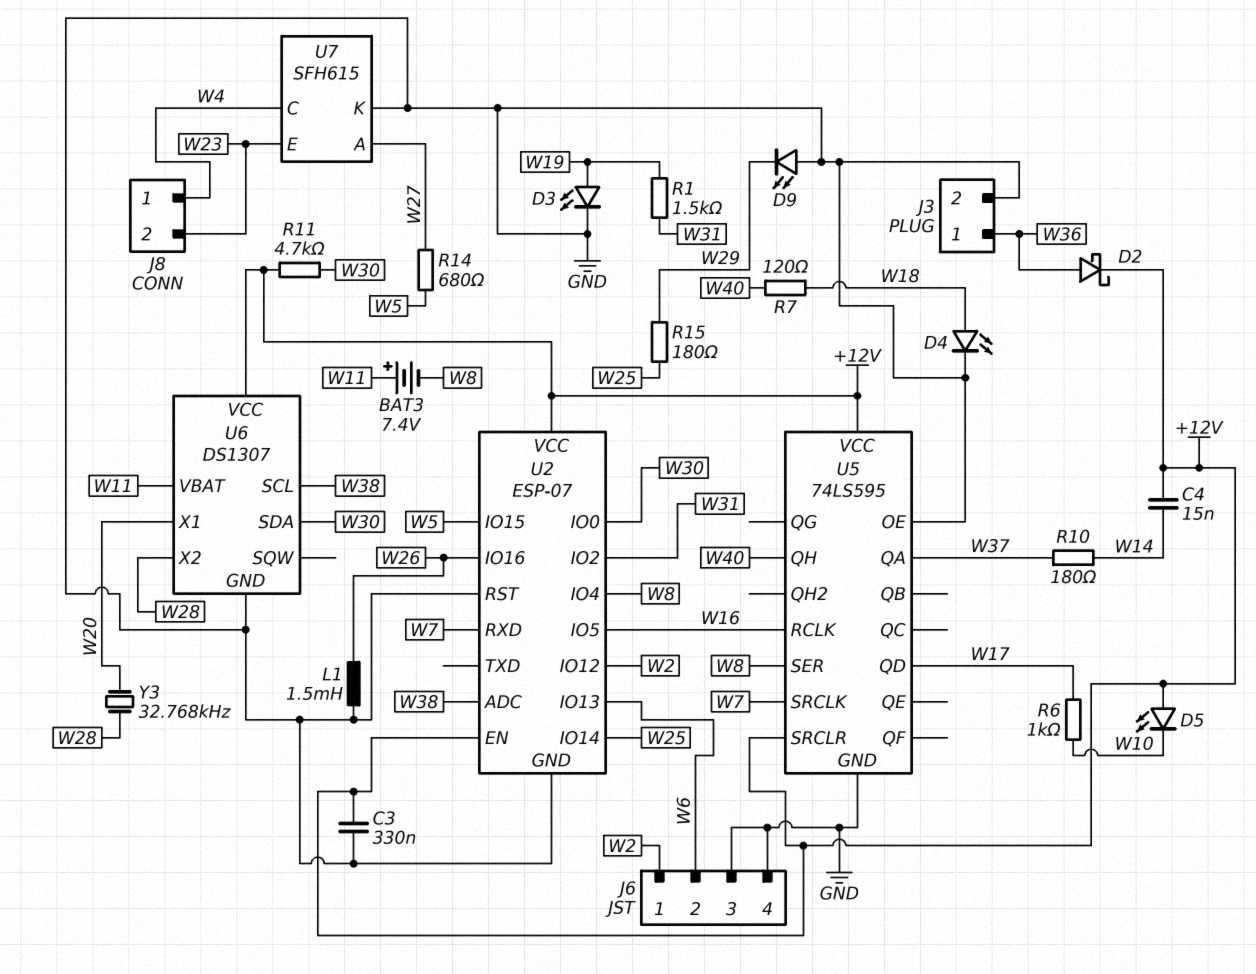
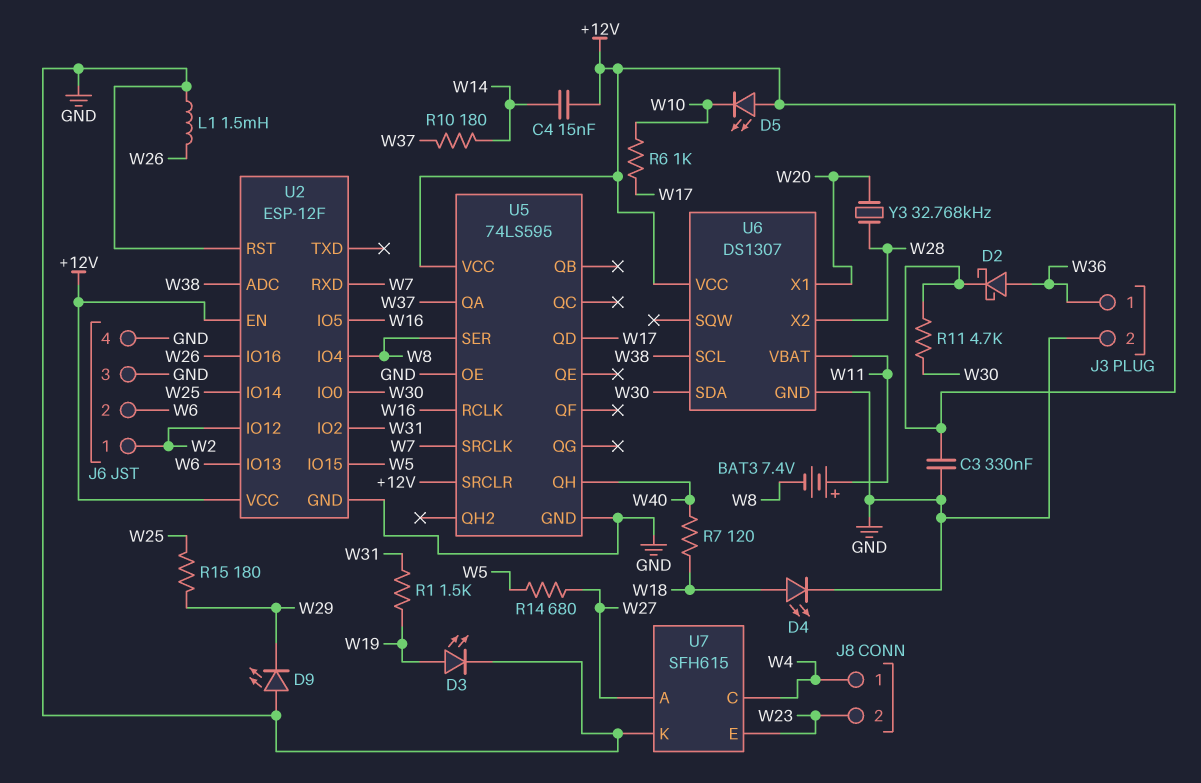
U2: ESP-07 -> ESP-12F

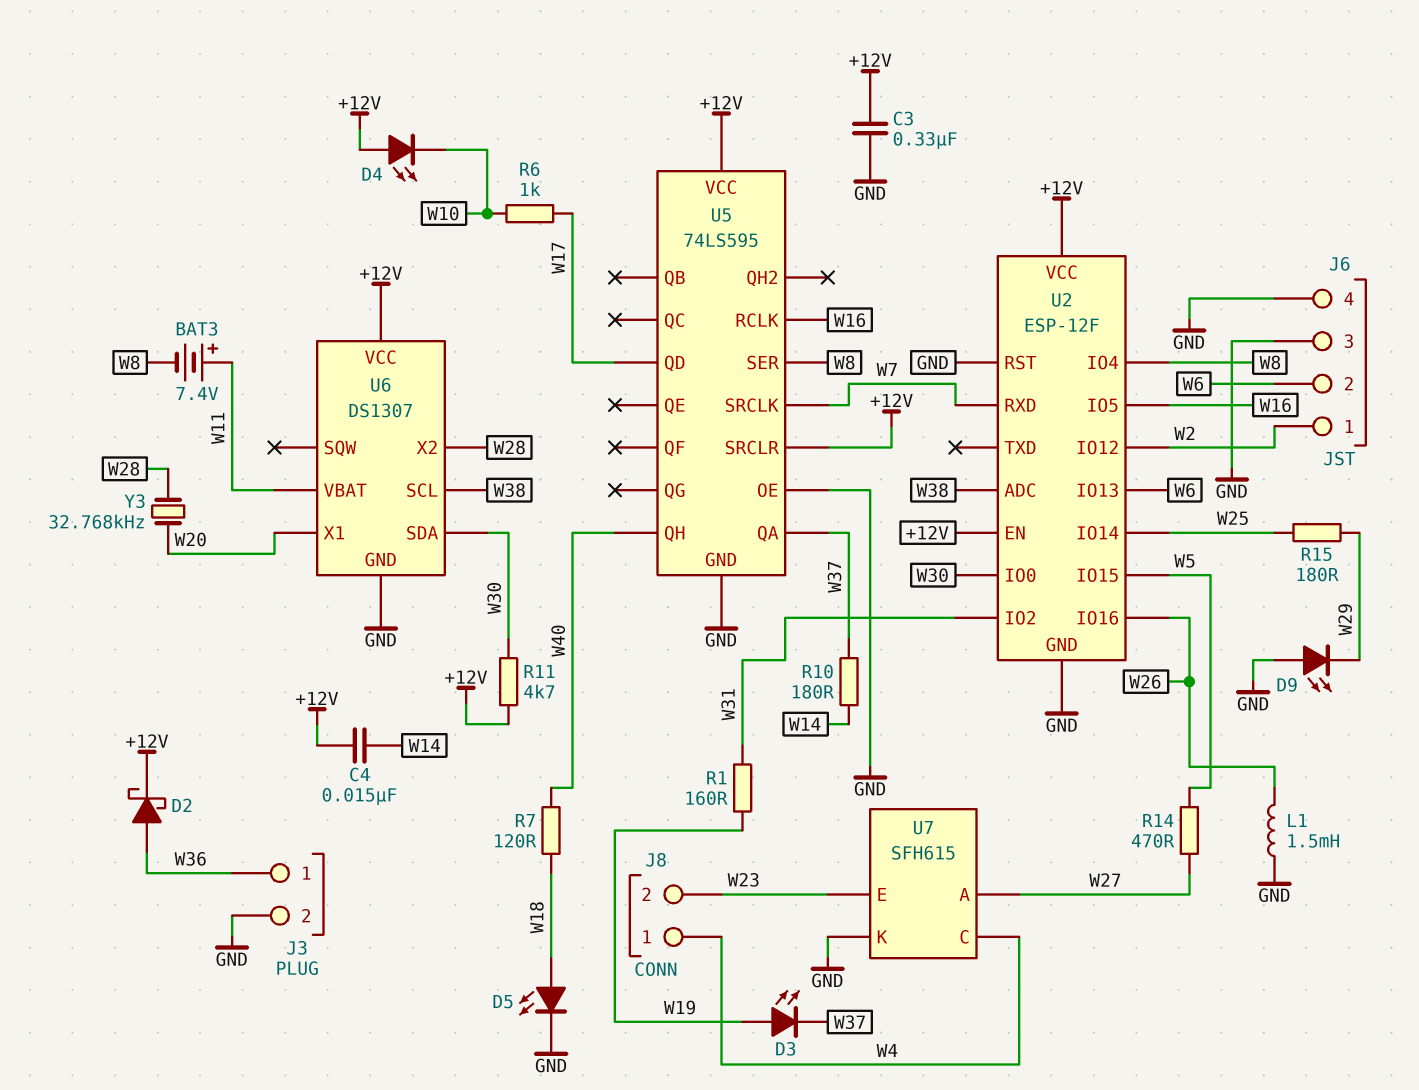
D3: LED (A W19, K GND) -> LED (A W19, K W37)
D4: LED (A W18, K GND) -> LED (A +12V, K W10)
D5: LED (A +12V, K W10) -> LED (A W18, K GND)
R1: 1.5k (W19, W31) -> 160 (W19, W31)
R14: 680 (W5, W27) -> 470 (W5, W27)

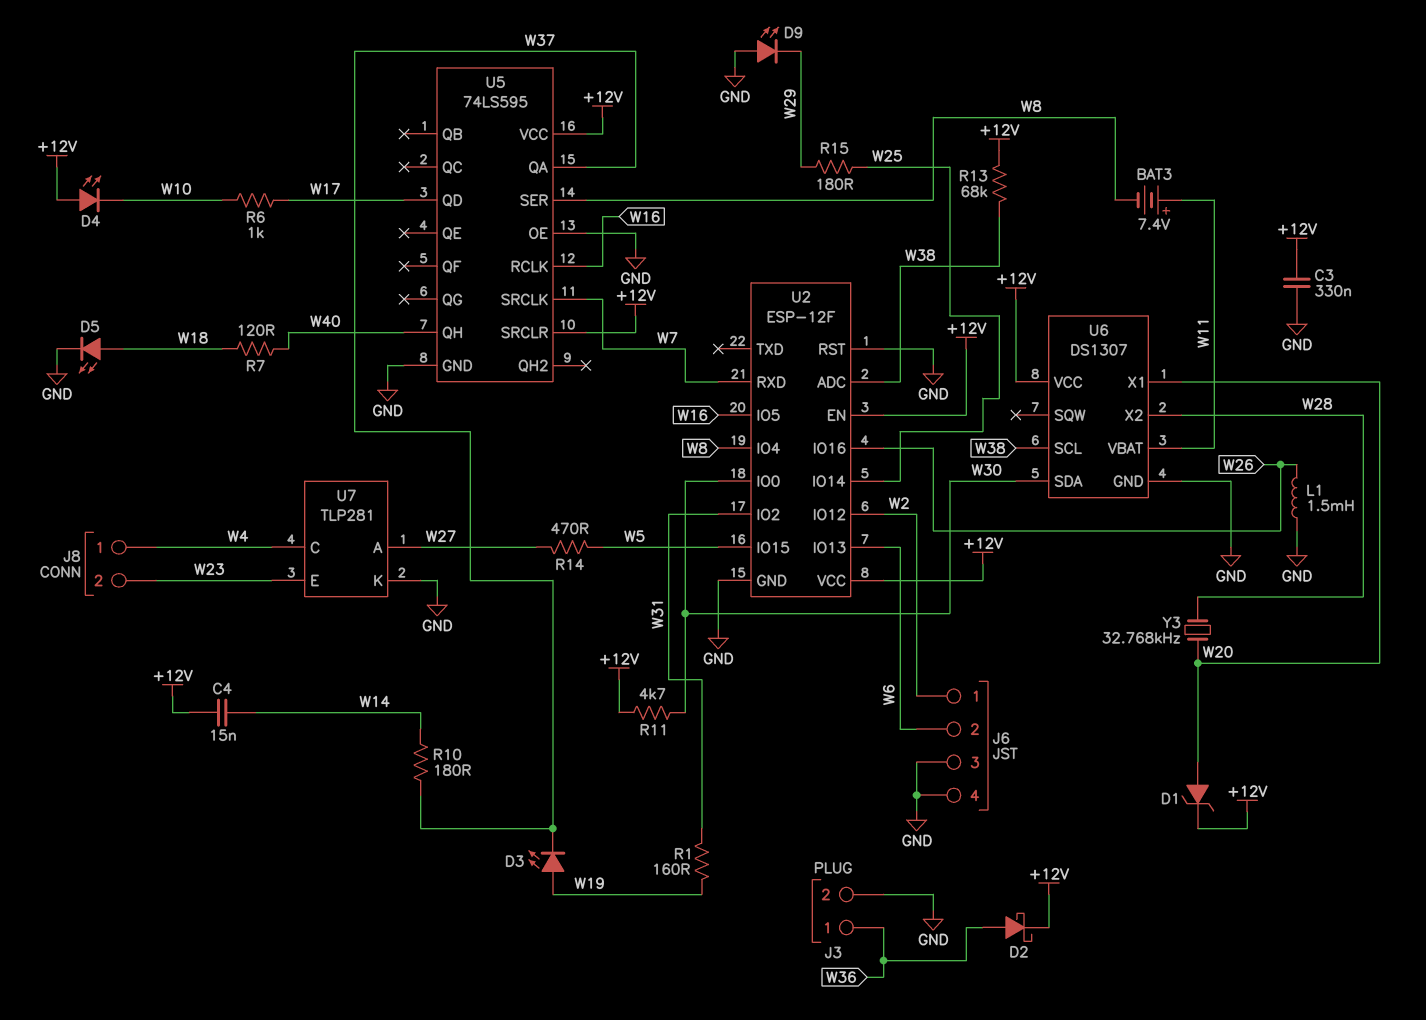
D1: none -> zener (A W20, K +12V)
R13: none -> 68k (+12V, W38)
U7: SFH615 -> TLP281

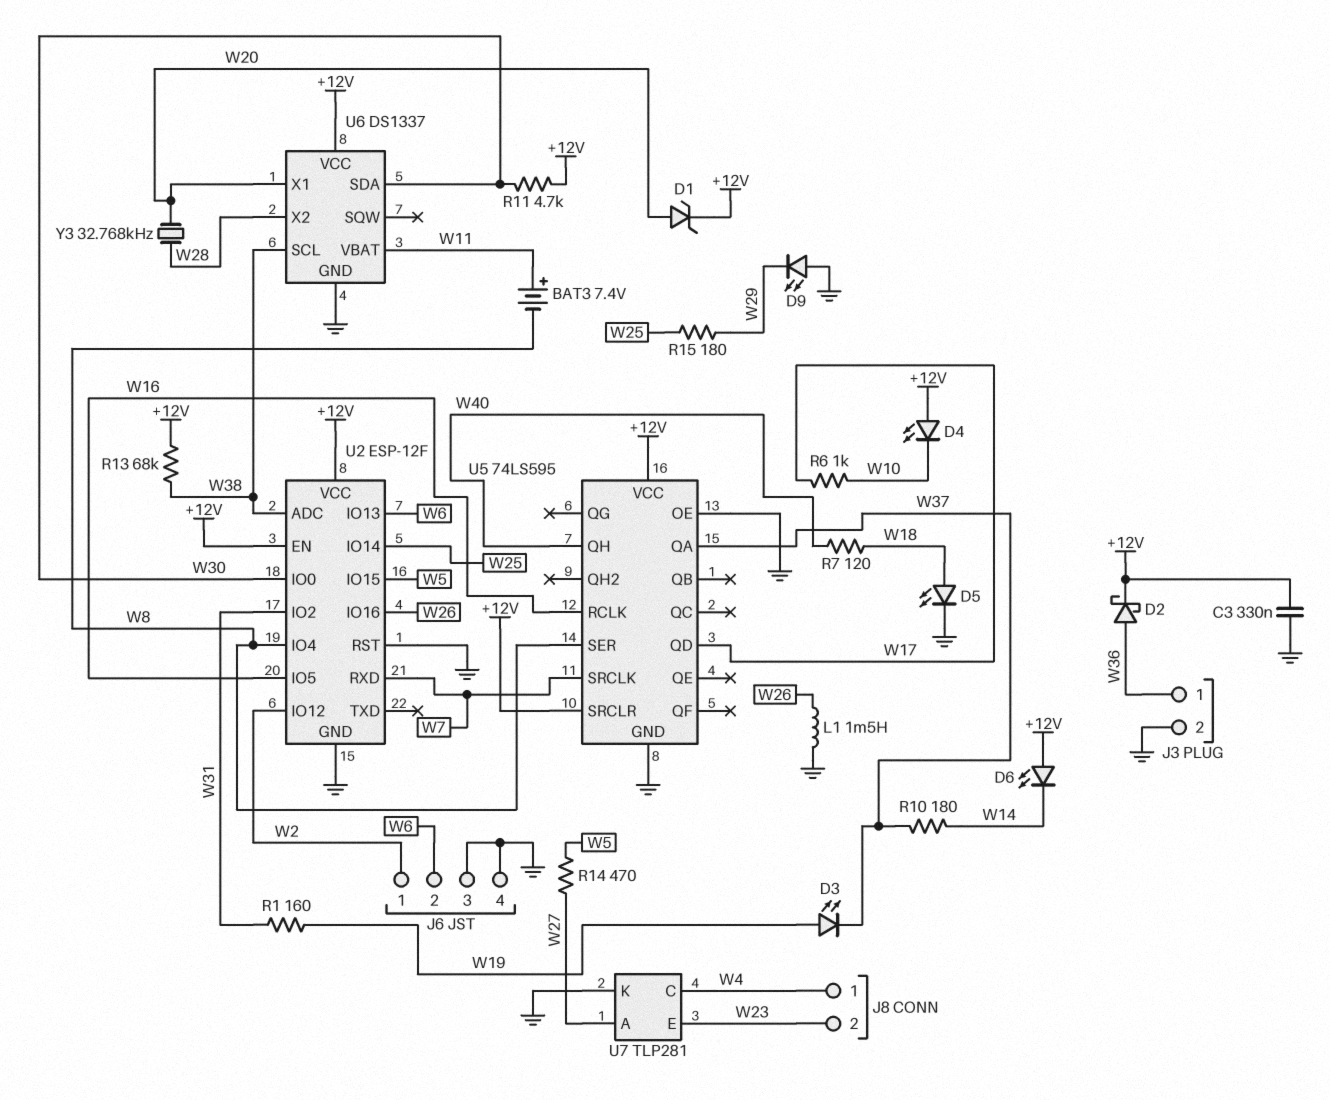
C4: 15nF (+12V, W14) -> none
D6: none -> LED (A +12V, K W14)
U6: DS1307 -> DS1337

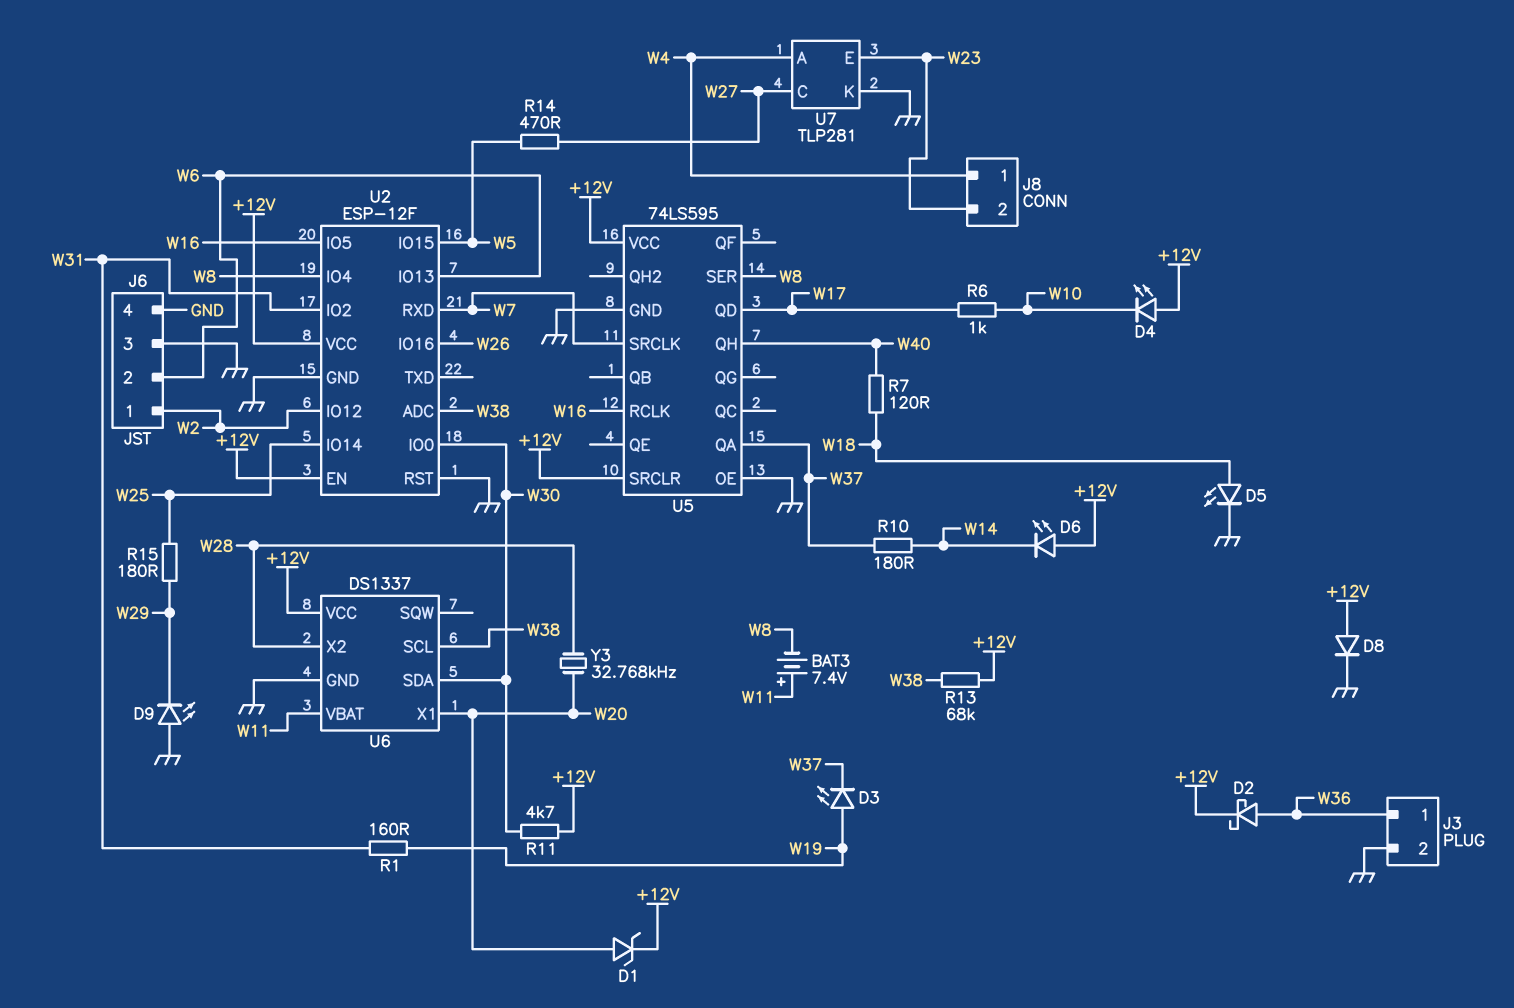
C3: 330nF (+12V, GND) -> none
D8: none -> diode (A +12V, K GND)
L1: 1.5mH (GND, W26) -> none
U7 pin A: W27 -> W4
U7 pin C: W4 -> W27

